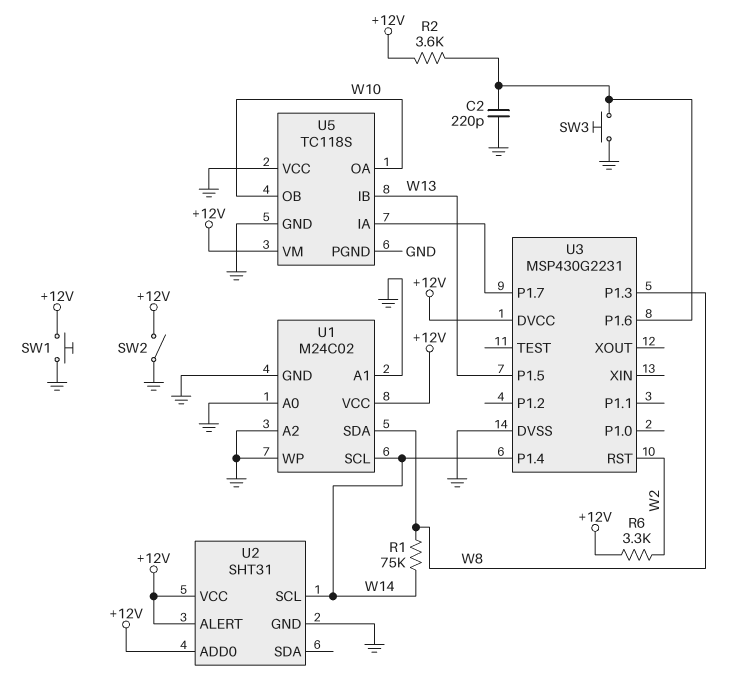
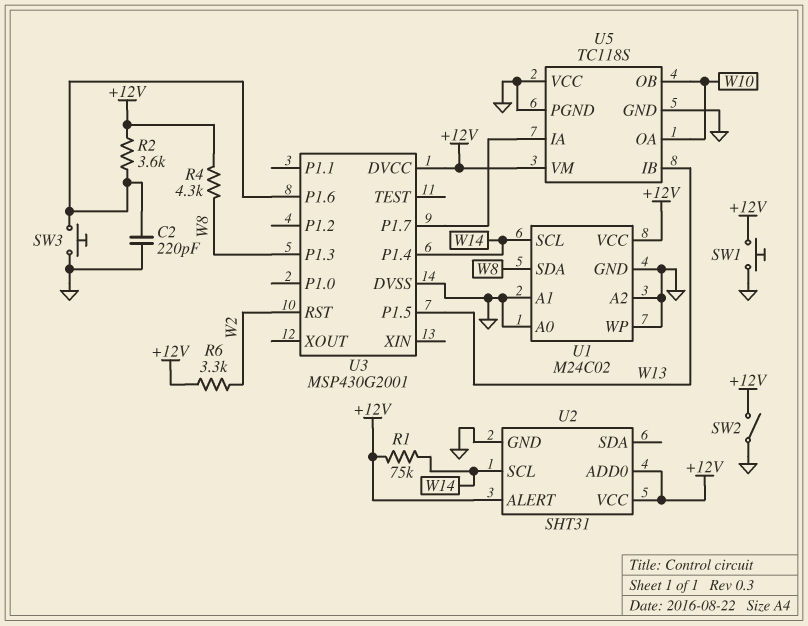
R1: 75k (W8, W14) -> 75k (+12V, W14)
R4: none -> 4.3k (+12V, W8)
U3: MSP430G2231 -> MSP430G2001

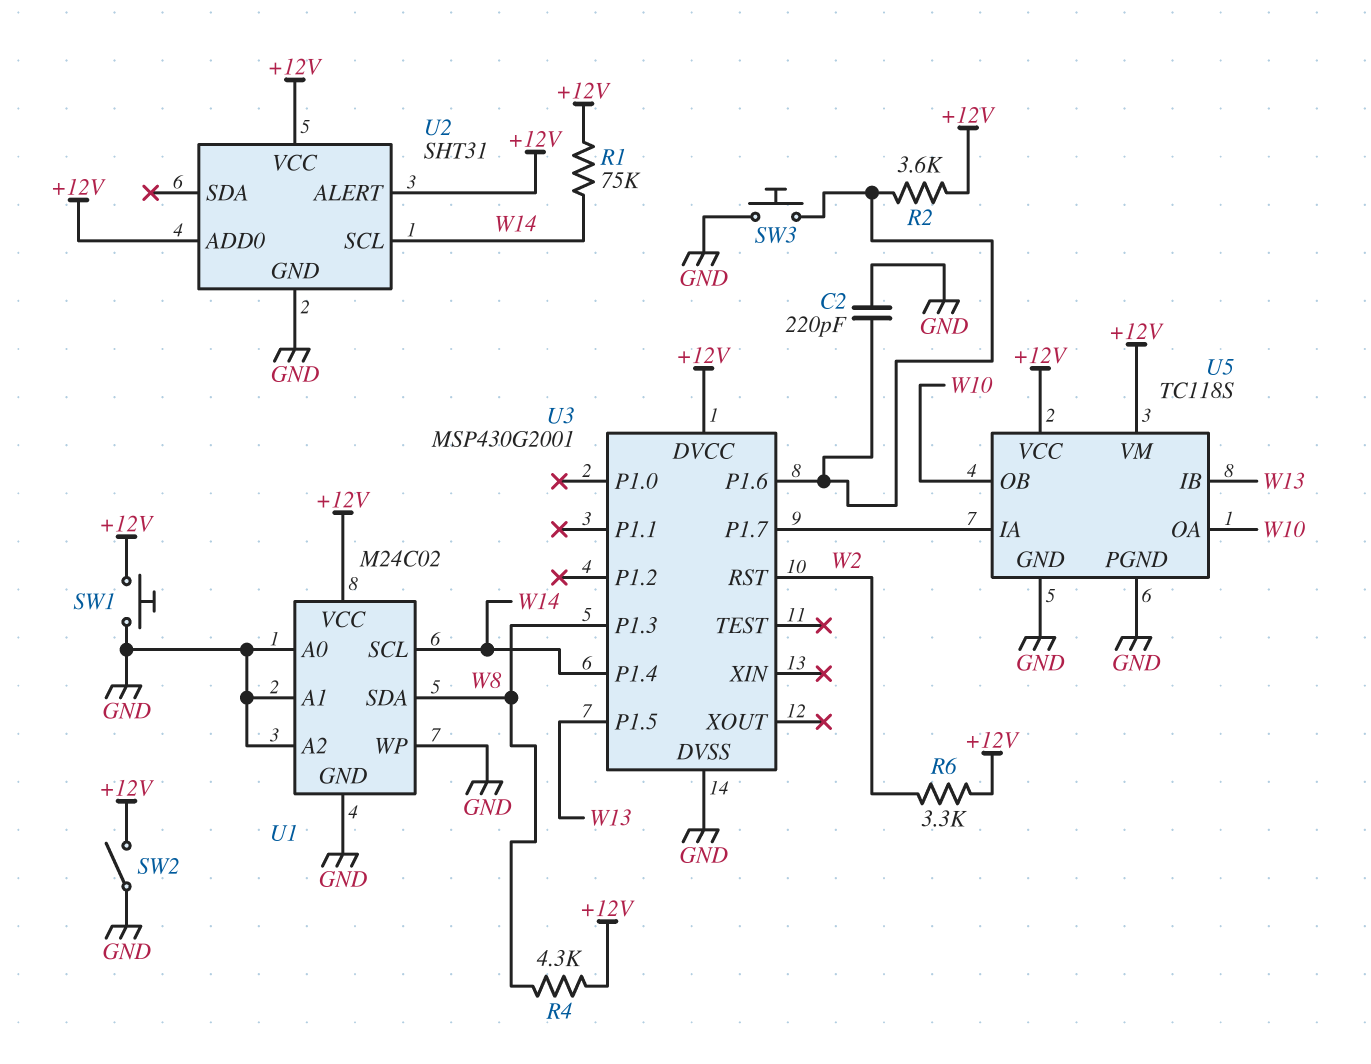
U5 pin VCC: GND -> +12V

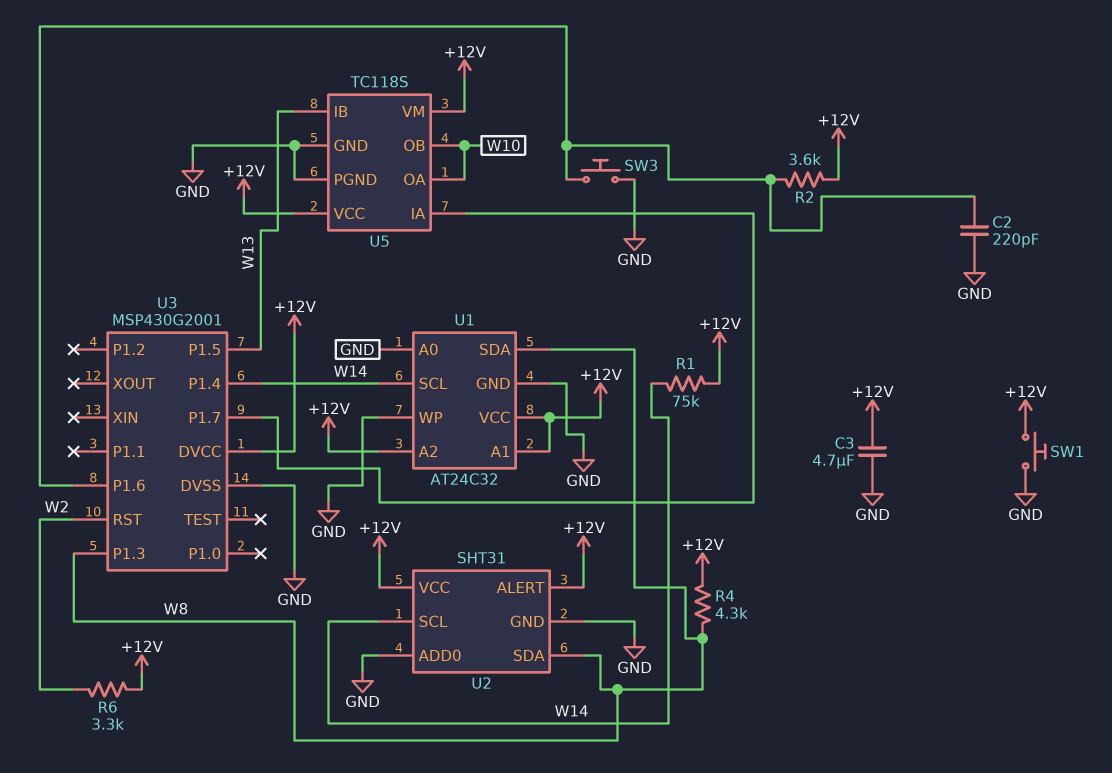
C3: none -> 4.7uF (+12V, GND)
SW2: switch (+12V, GND) -> none
U1: M24C02 -> AT24C32
U1 pin A1: GND -> +12V
U1 pin A2: GND -> +12V
U2 pin ADD0: +12V -> GND
U2 pin SDA: none -> W8

